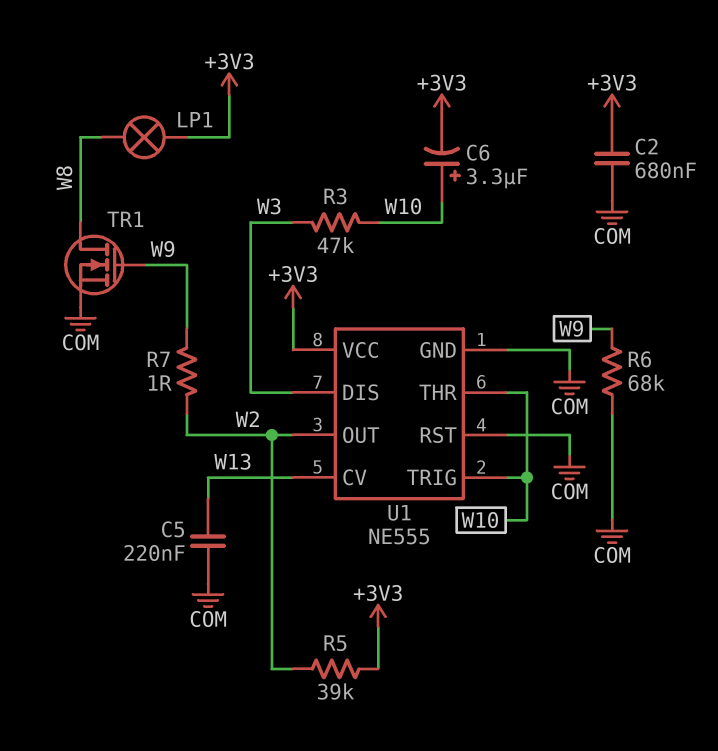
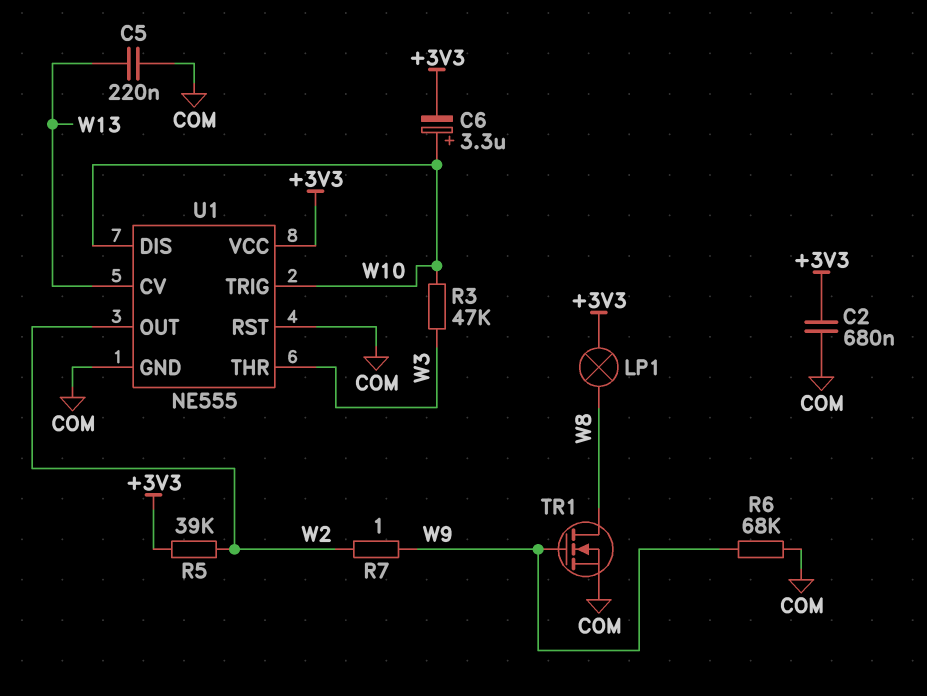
U1 pin DIS: W3 -> W10
U1 pin THR: W10 -> W3

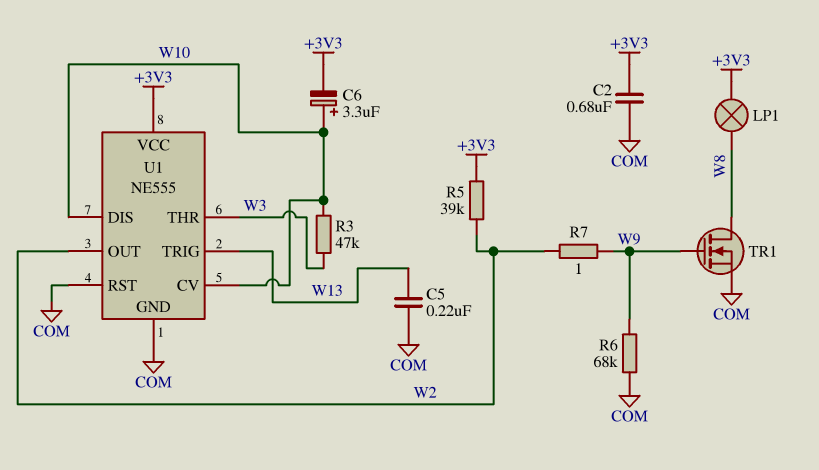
U1 pin CV: W13 -> W10
U1 pin TRIG: W10 -> W13

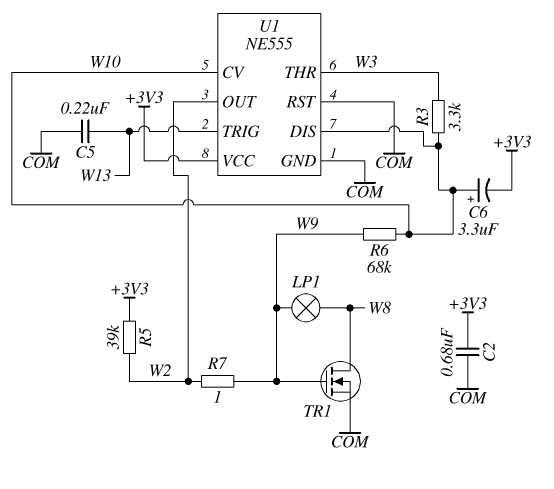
LP1: lamp (+3V3, W8) -> lamp (W8, W9)
R3: 47k (W3, W10) -> 3.3k (W3, W10)
R6: 68k (COM, W9) -> 68k (W9, W10)

